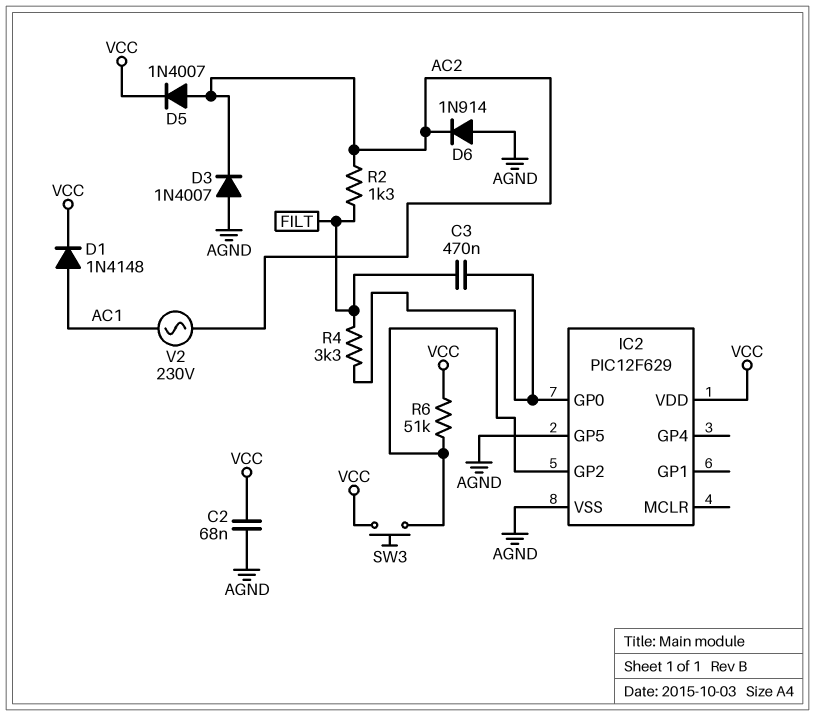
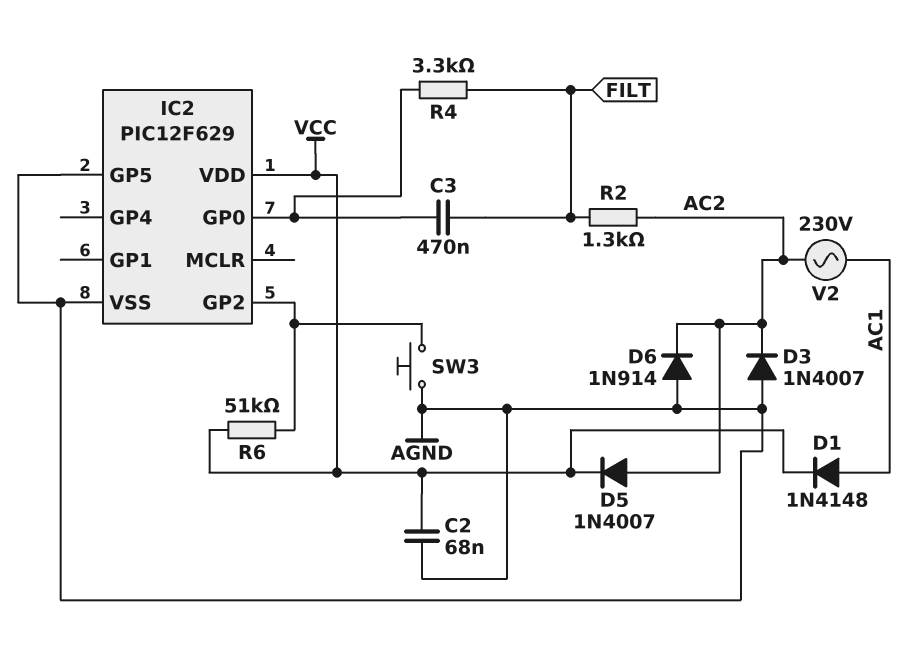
SW3: button (IC2/GP2, VCC) -> button (AGND, IC2/GP2)

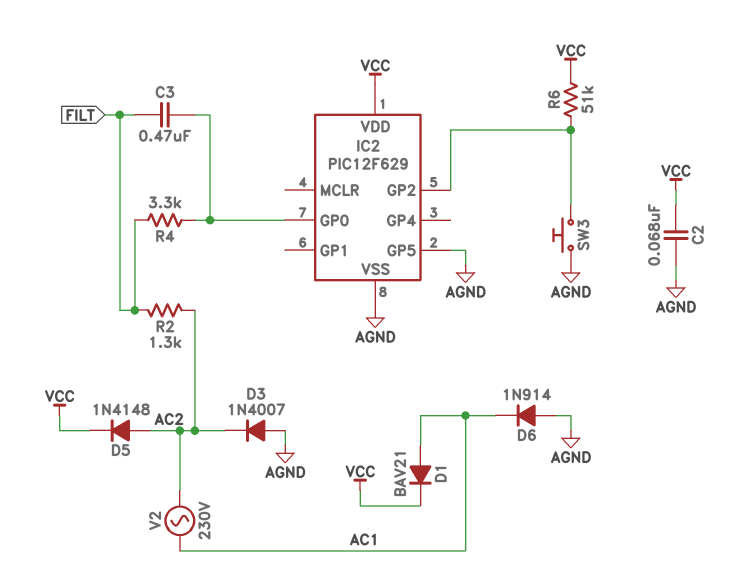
D1: diode 1N4148 (A AC1, K VCC) -> diode BAV21 (A AC1, K VCC)
D5: diode 1N4007 (A AC2, K VCC) -> diode 1N4148 (A AC2, K VCC)
D6: diode 1N914 (A AGND, K AC2) -> diode 1N914 (A AGND, K AC1)

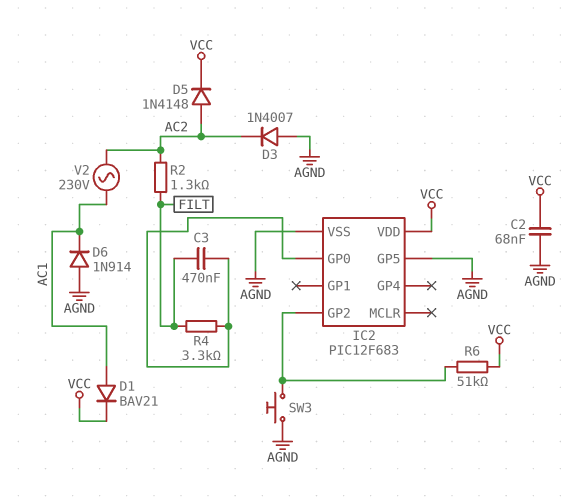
IC2: PIC12F629 -> PIC12F683

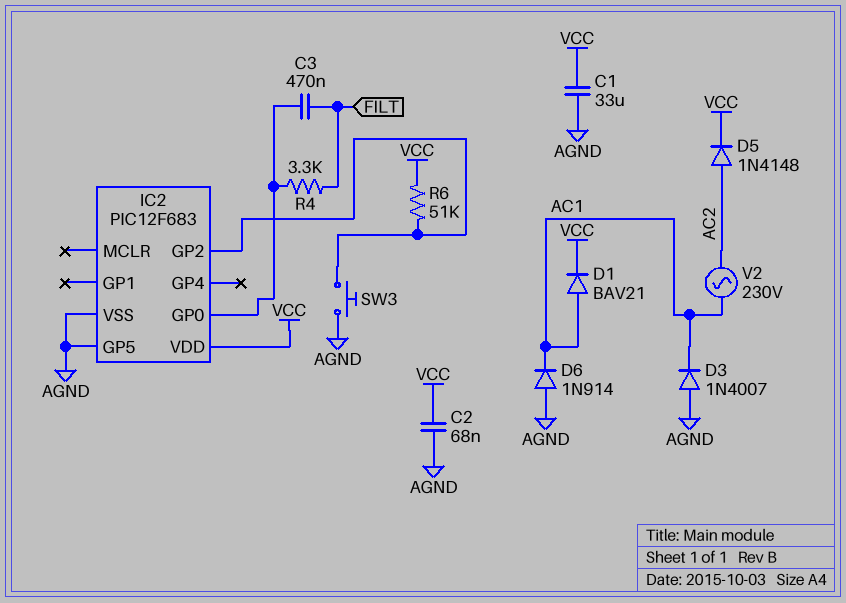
C1: none -> 33uF (AGND, VCC)
D3: diode 1N4007 (A AGND, K AC2) -> diode 1N4007 (A AGND, K AC1)
R2: 1.3k (AC2, FILT) -> none

